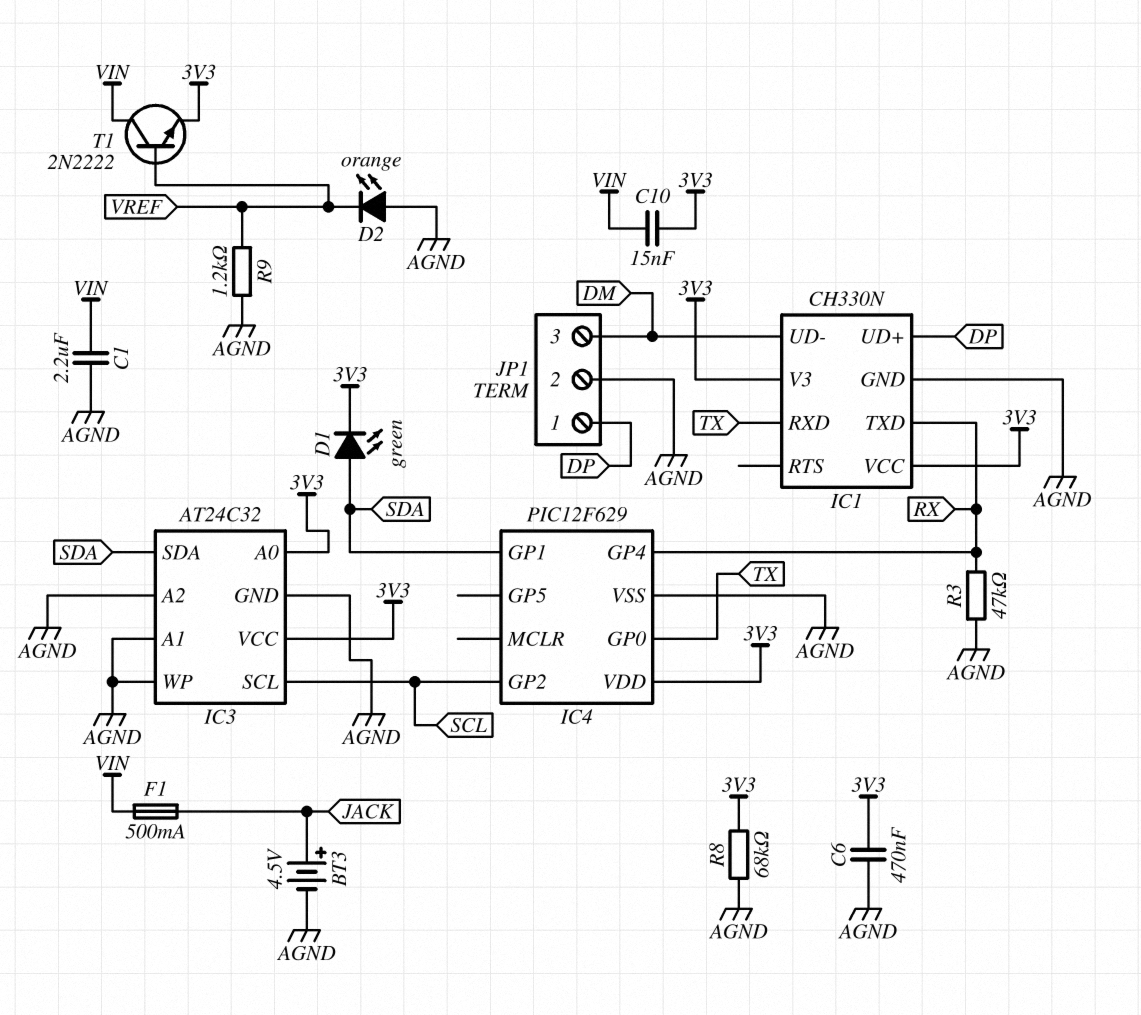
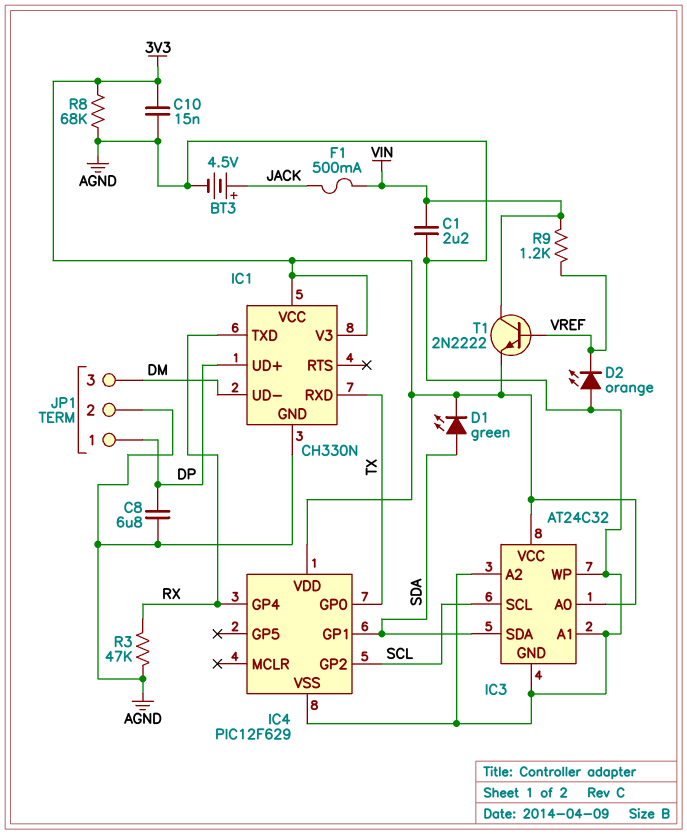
C6: 470nF (3V3, AGND) -> none
C8: none -> 6.8uF (AGND, DP)
C10: 15nF (3V3, VIN) -> 15nF (3V3, AGND)
R9: 1.2k (AGND, VREF) -> 1.2k (VIN, VREF)

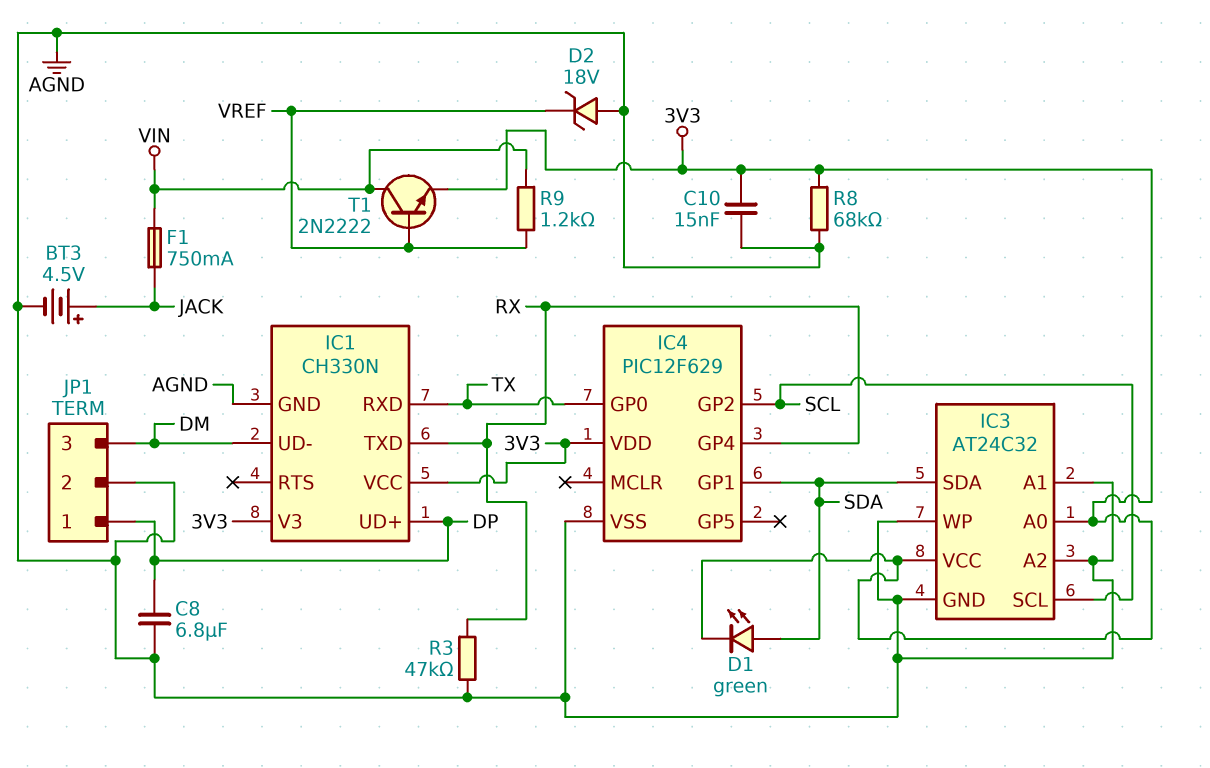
C1: 2.2uF (AGND, VIN) -> none
D2: LED orange (A AGND, K VREF) -> zener 18V (A AGND, K VREF)
F1: 500mA (JACK, VIN) -> 750mA (JACK, VIN)

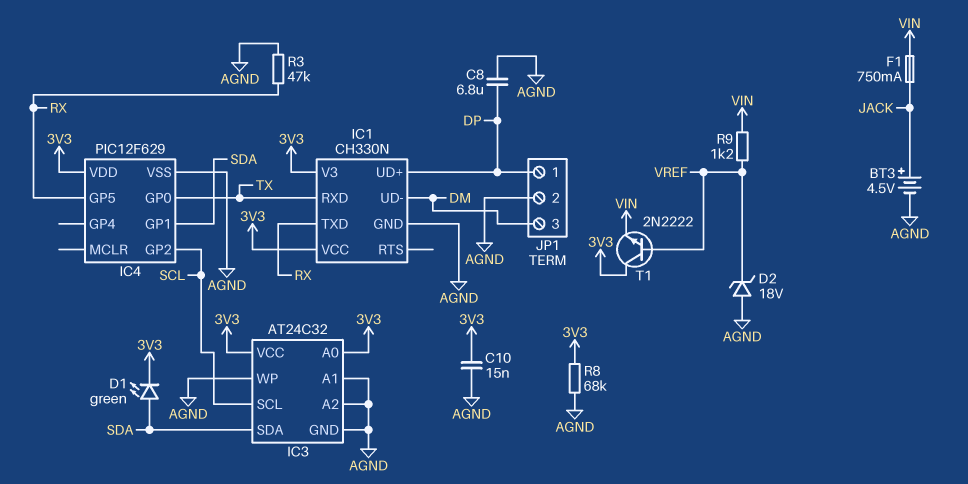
IC4 pin GP4: RX -> none
IC4 pin GP5: none -> RX
T1: NPN 2N2222 (B VREF, C VIN, E 3V3) -> NPN 2N2222 (B VREF, C 3V3, E VIN)

